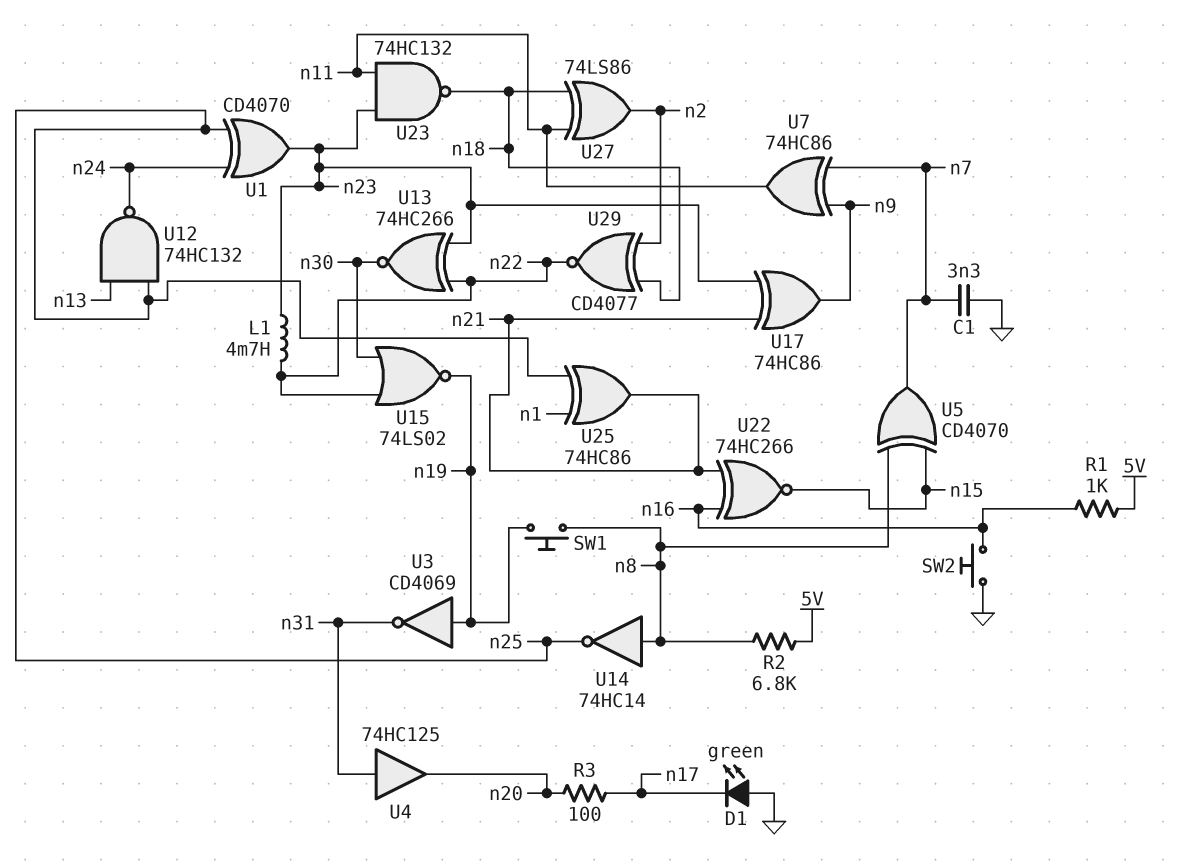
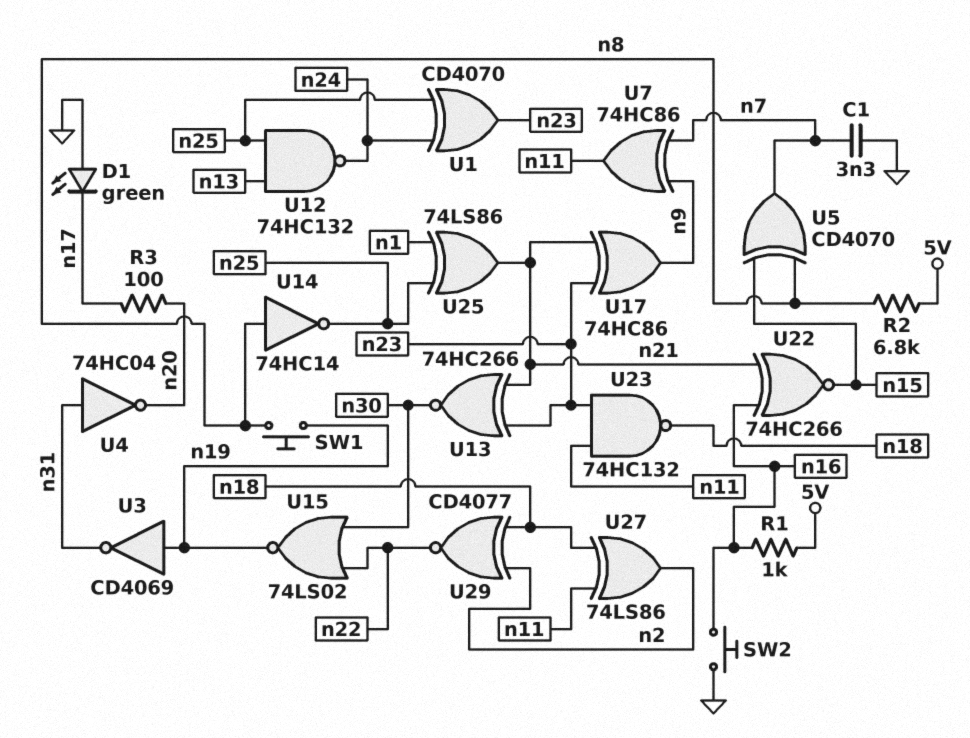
L1: 4.7mH (n22, n23) -> none
U4: buffer 74HC125 (in n31, out n20) -> NOT 74HC04 (in n31, out n20)
U13: XNOR 74HC266 (in n22, in n23, out n30) -> XNOR 74HC266 (in n21, in n23, out n30)
U25: XOR 74HC86 (in n1, in n25, out n21) -> XOR 74LS86 (in n1, in n25, out n21)

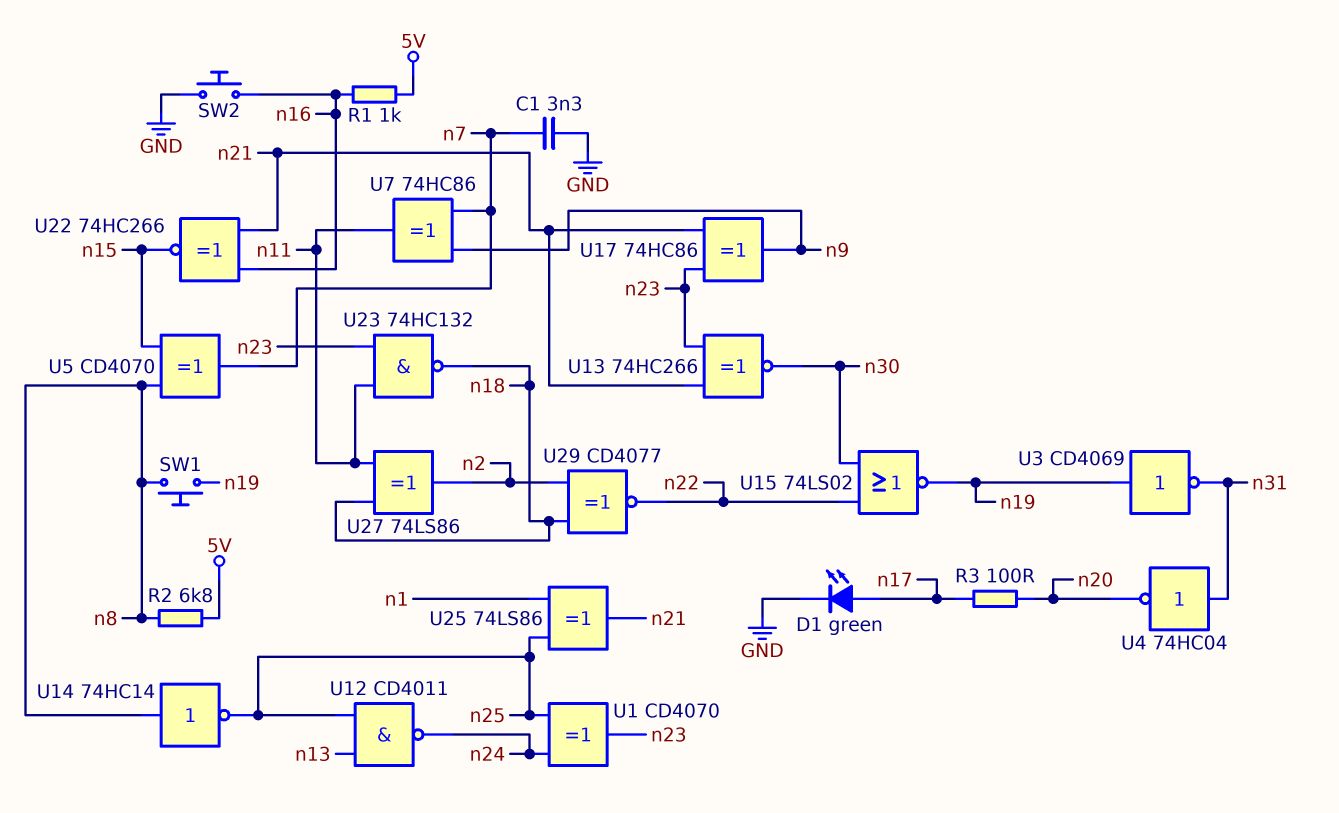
D1: LED green (A GND, K n17) -> LED green (A n17, K GND)
U12: NAND 74HC132 (in n13, in n25, out n24) -> NAND CD4011 (in n13, in n25, out n24)

